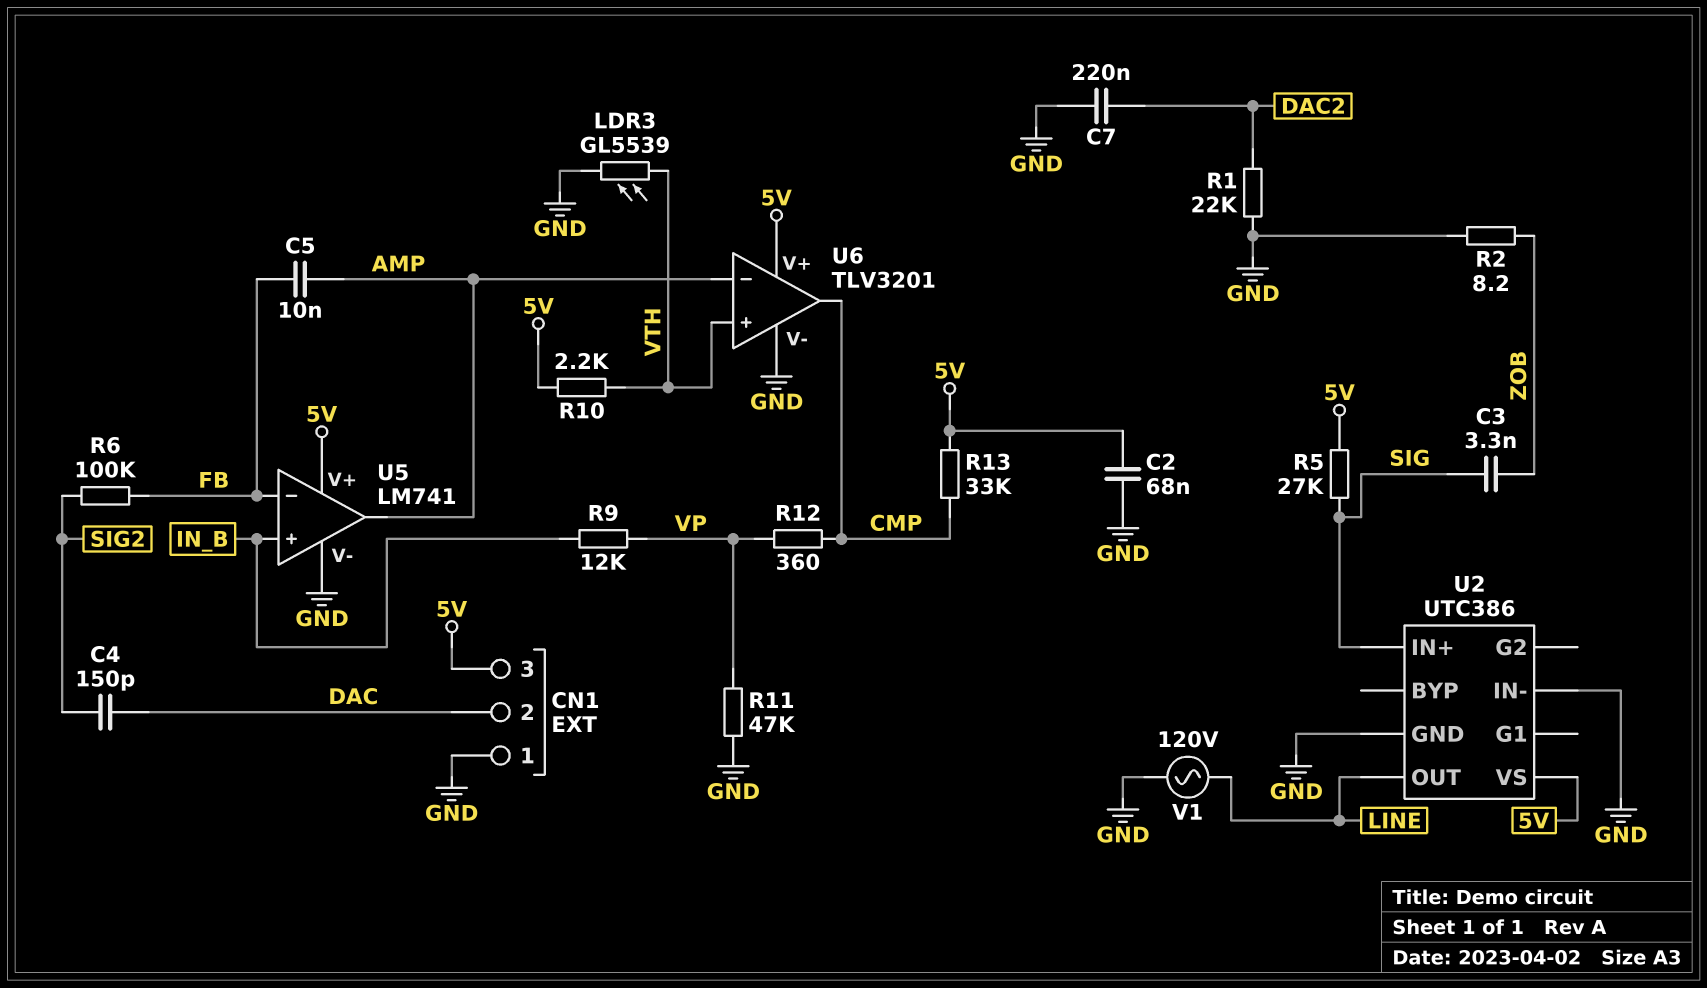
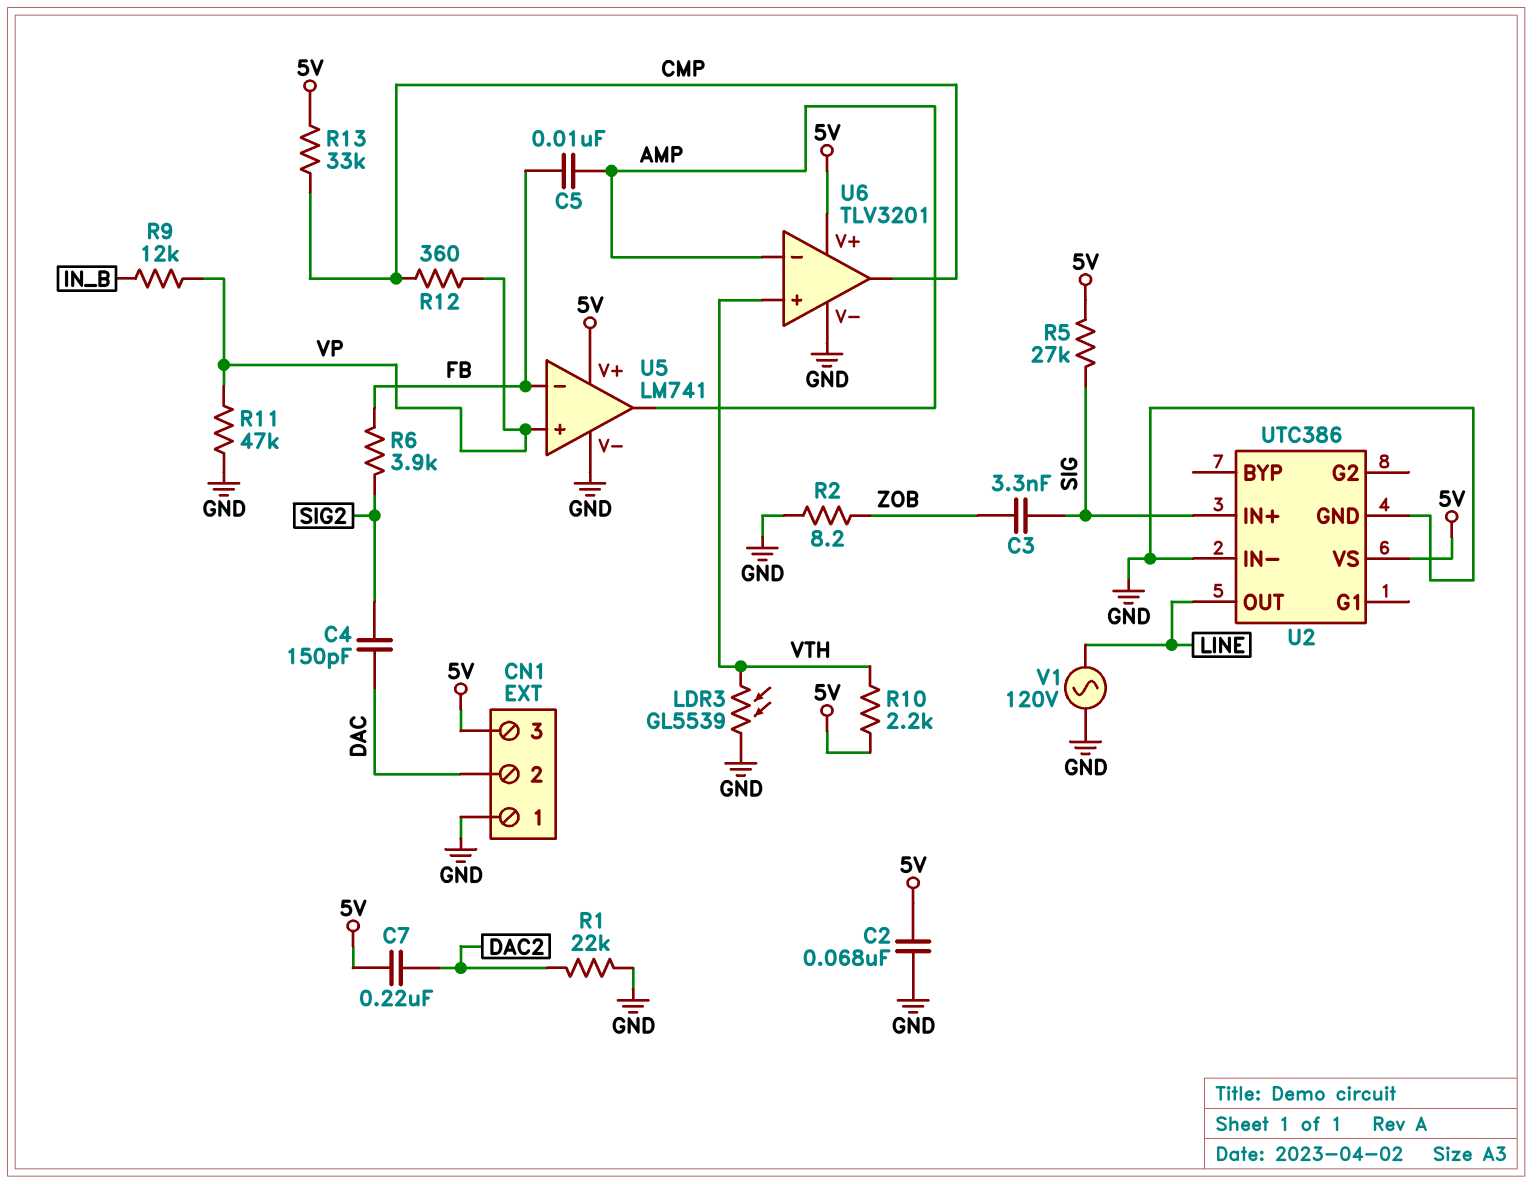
C7: 220nF (DAC2, GND) -> 220nF (5V, DAC2)
R6: 100k (FB, SIG2) -> 3.9k (FB, SIG2)
U5 pin in+: IN_B -> VP

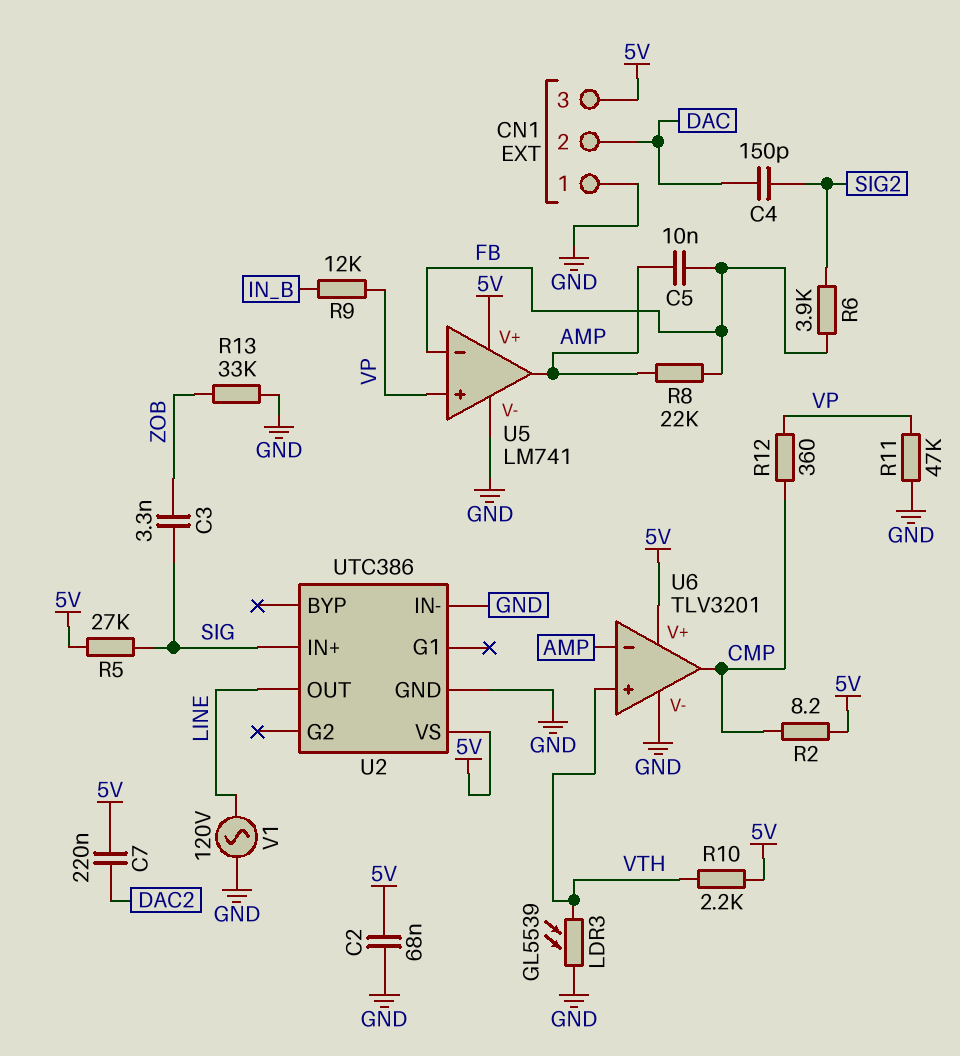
R1: 22k (DAC2, GND) -> none
R2: 8.2 (GND, ZOB) -> 8.2 (5V, CMP)
R8: none -> 22k (AMP, FB)
R13: 33k (5V, CMP) -> 33k (GND, ZOB)

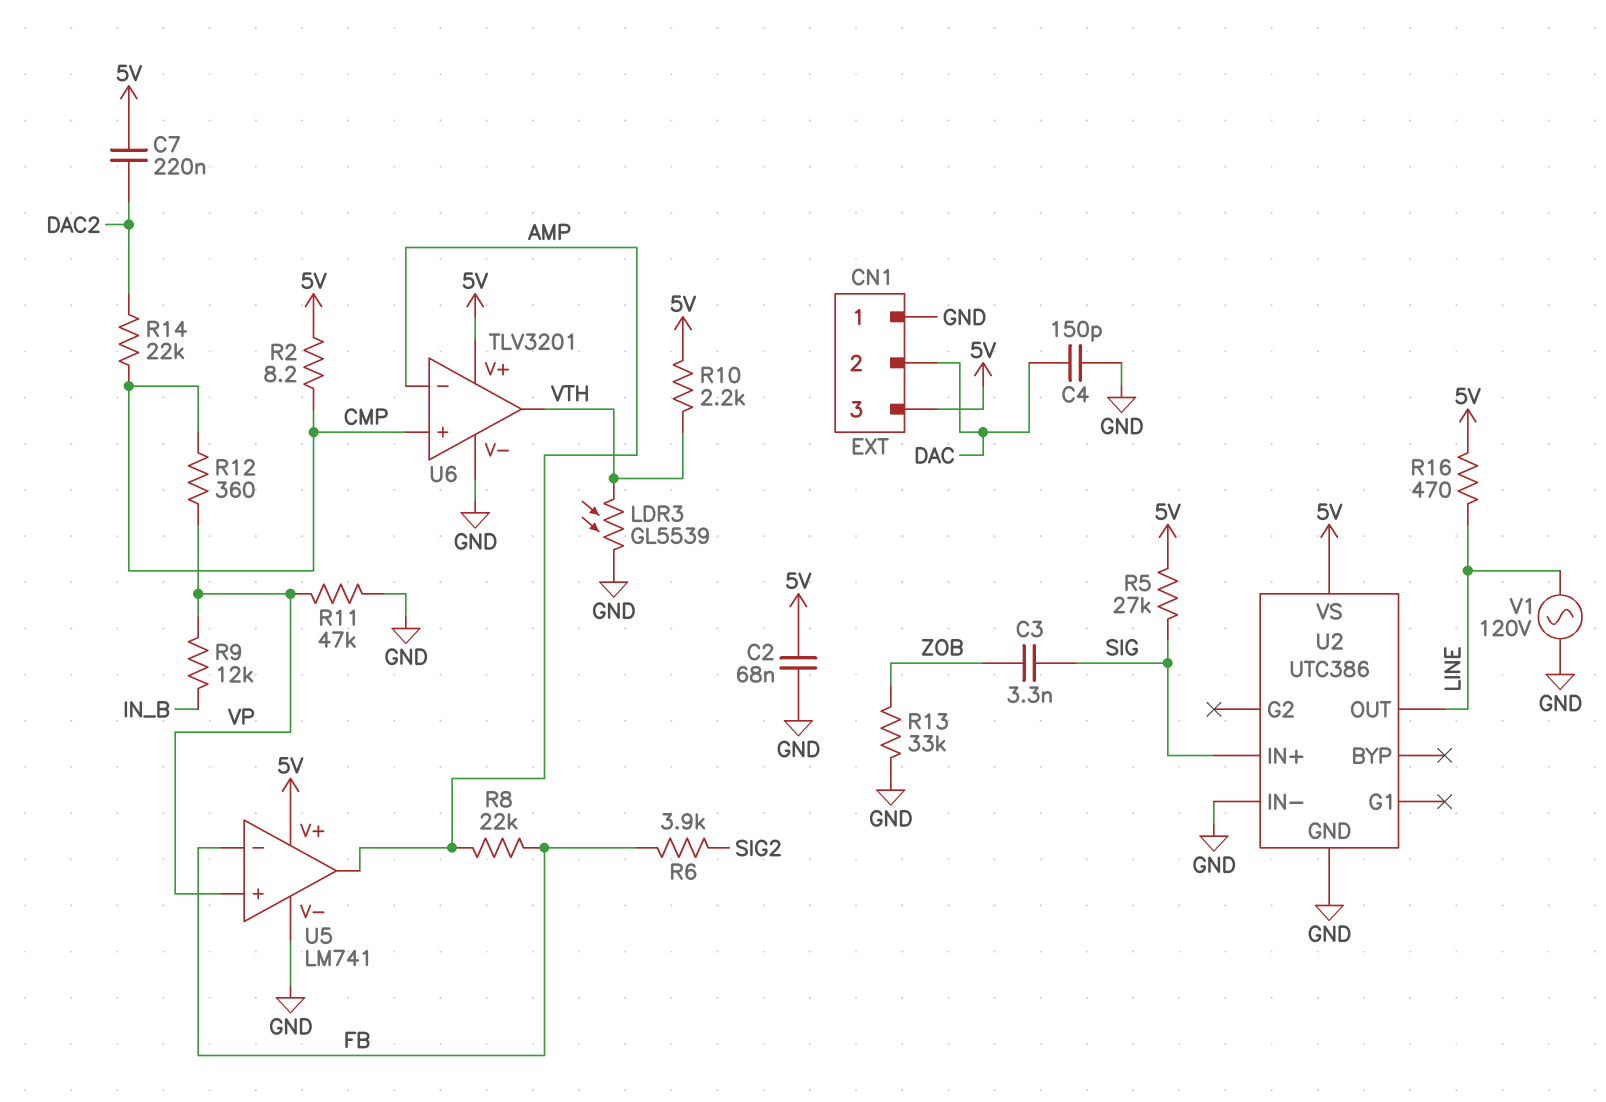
C4: 150pF (DAC, SIG2) -> 150pF (DAC, GND)
C5: 10nF (AMP, FB) -> none
R14: none -> 22k (CMP, DAC2)
R16: none -> 470 (5V, LINE)
U6 pin in+: VTH -> CMP
U6 pin out: CMP -> VTH

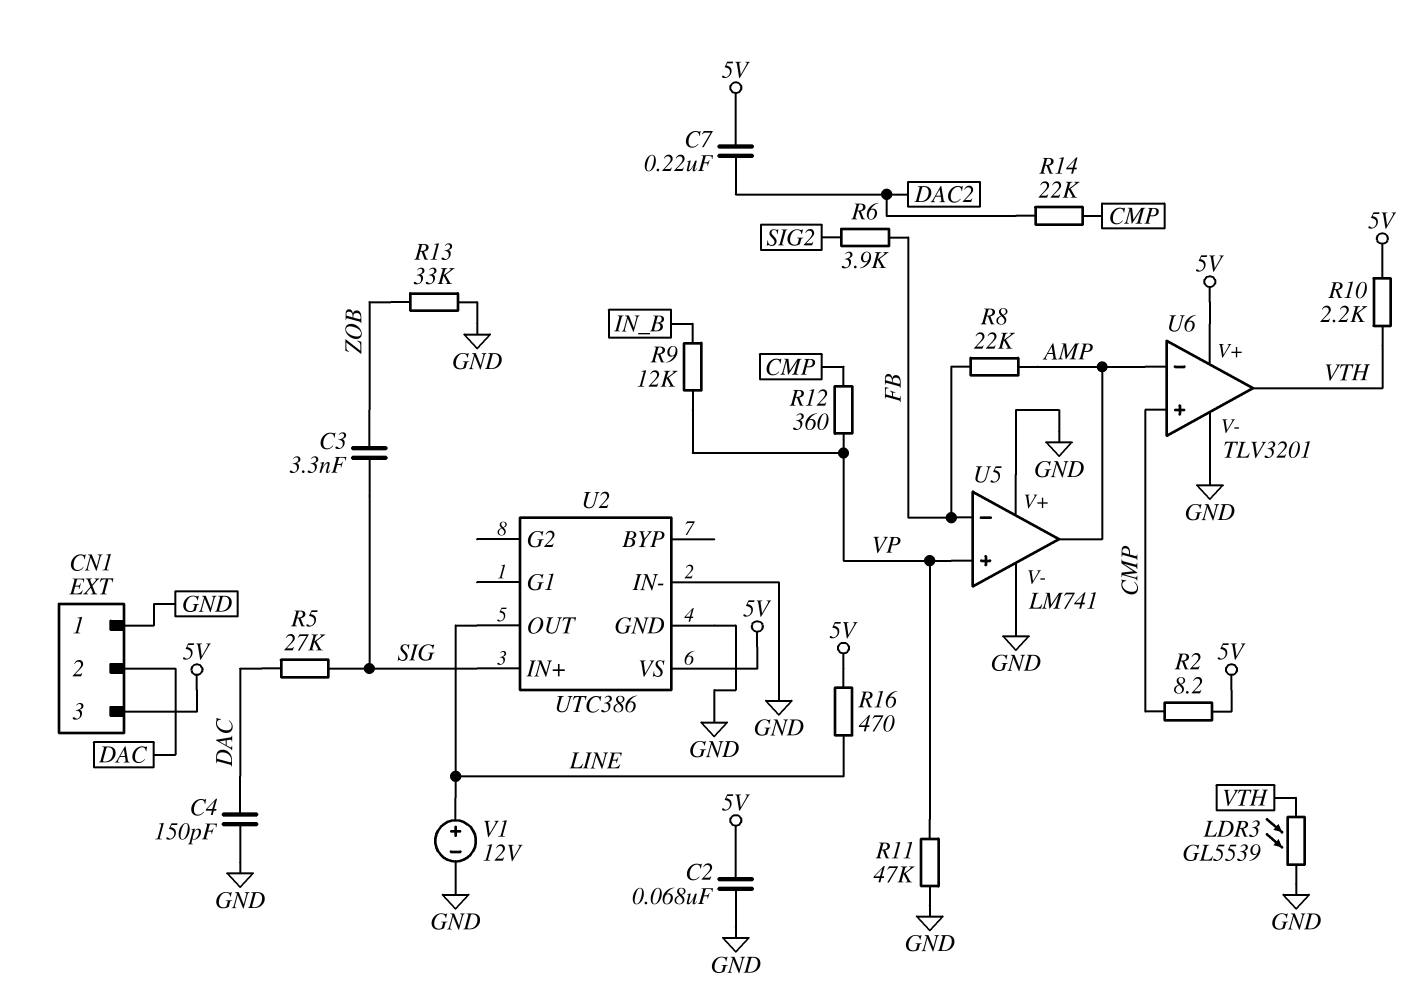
R5: 27k (5V, SIG) -> 27k (DAC, SIG)
U5 pin V+: 5V -> GND
V1: AC 120V (GND, LINE) -> 12V (plus LINE, minus GND)

